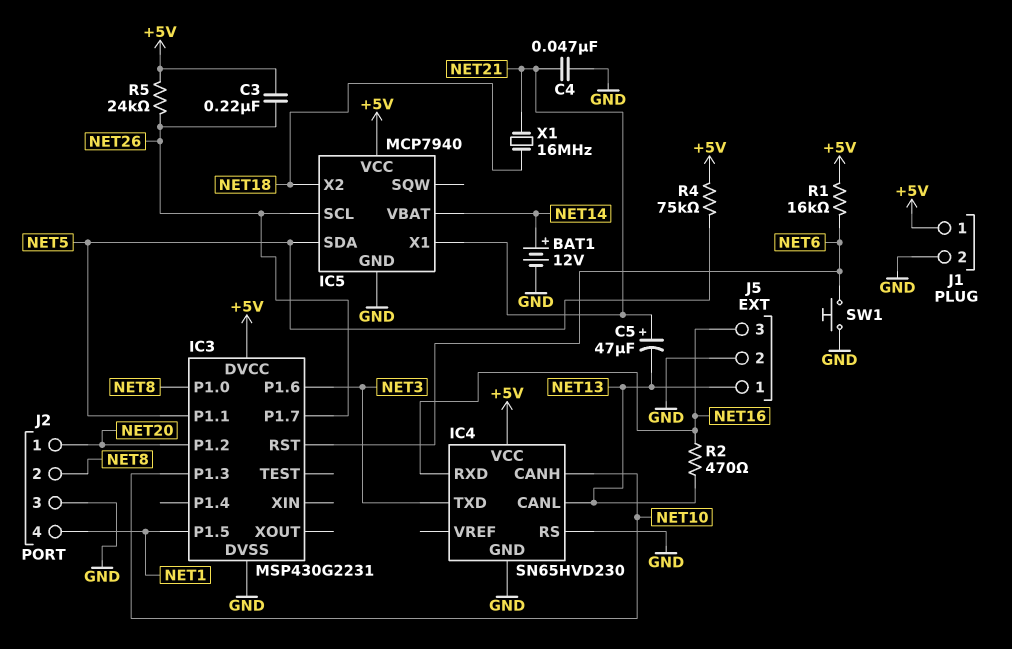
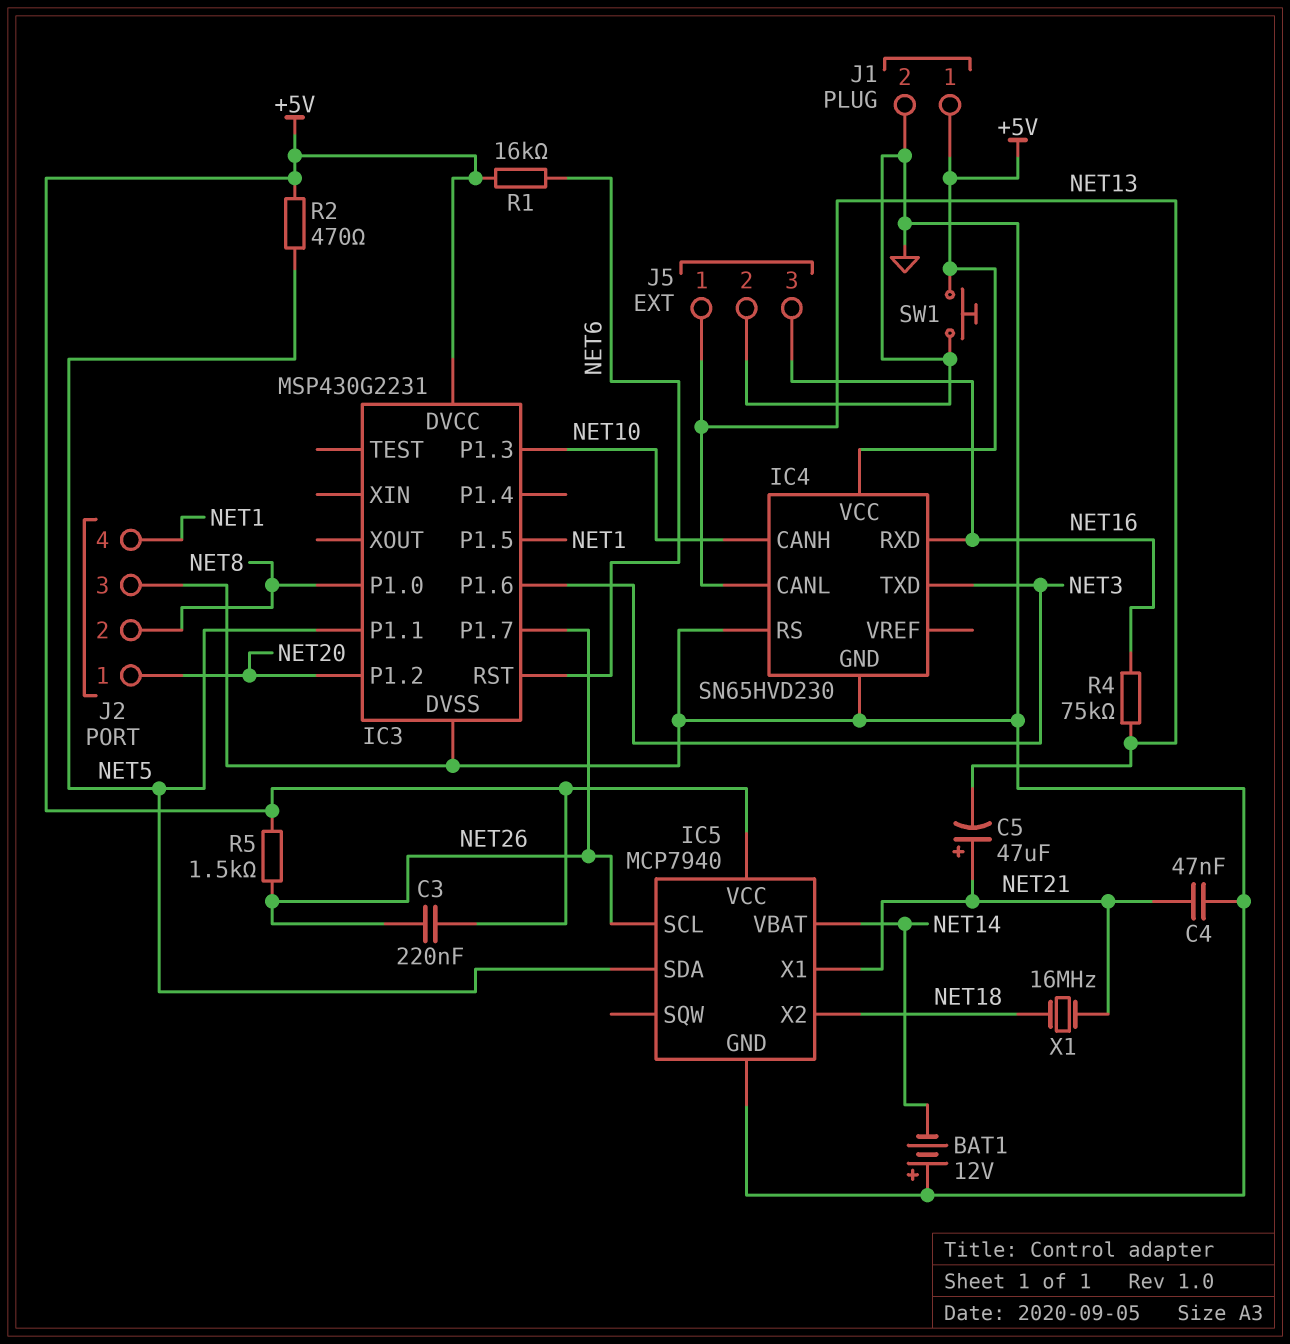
BAT1: 12V (plus NET14, minus GND) -> 12V (plus GND, minus NET14)
R2: 470 (NET13, NET16) -> 470 (+5V, NET5)
R4: 75k (+5V, NET5) -> 75k (NET13, NET16)
R5: 24k (+5V, NET26) -> 1.5k (+5V, NET26)
SW1: button (GND, NET6) -> button (+5V, GND)

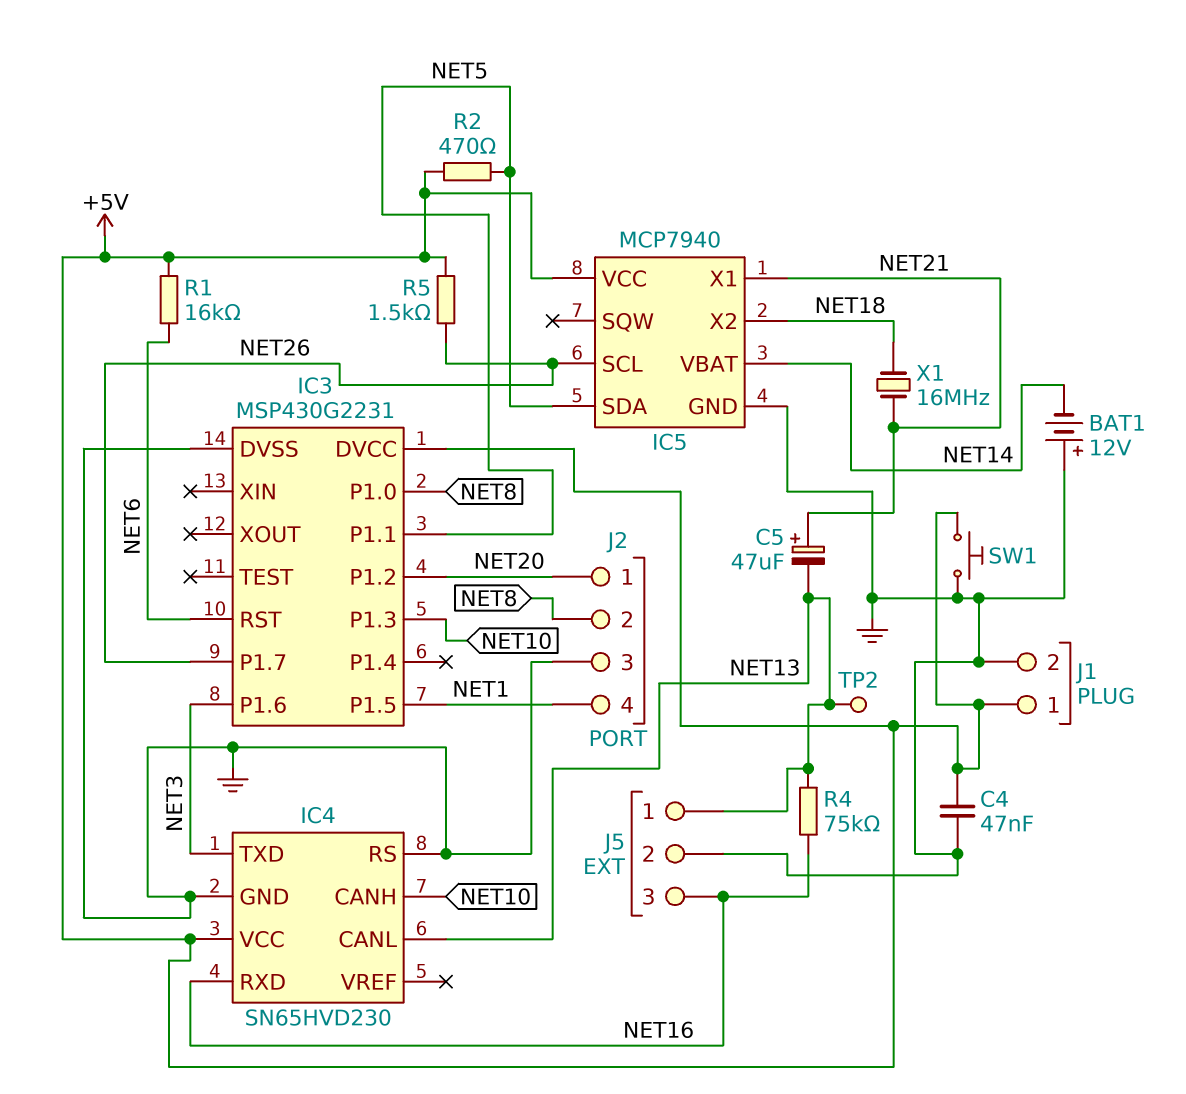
C3: 220nF (+5V, NET26) -> none
C4: 47nF (GND, NET21) -> 47nF (+5V, GND)
TP2: none -> test point (NET13)

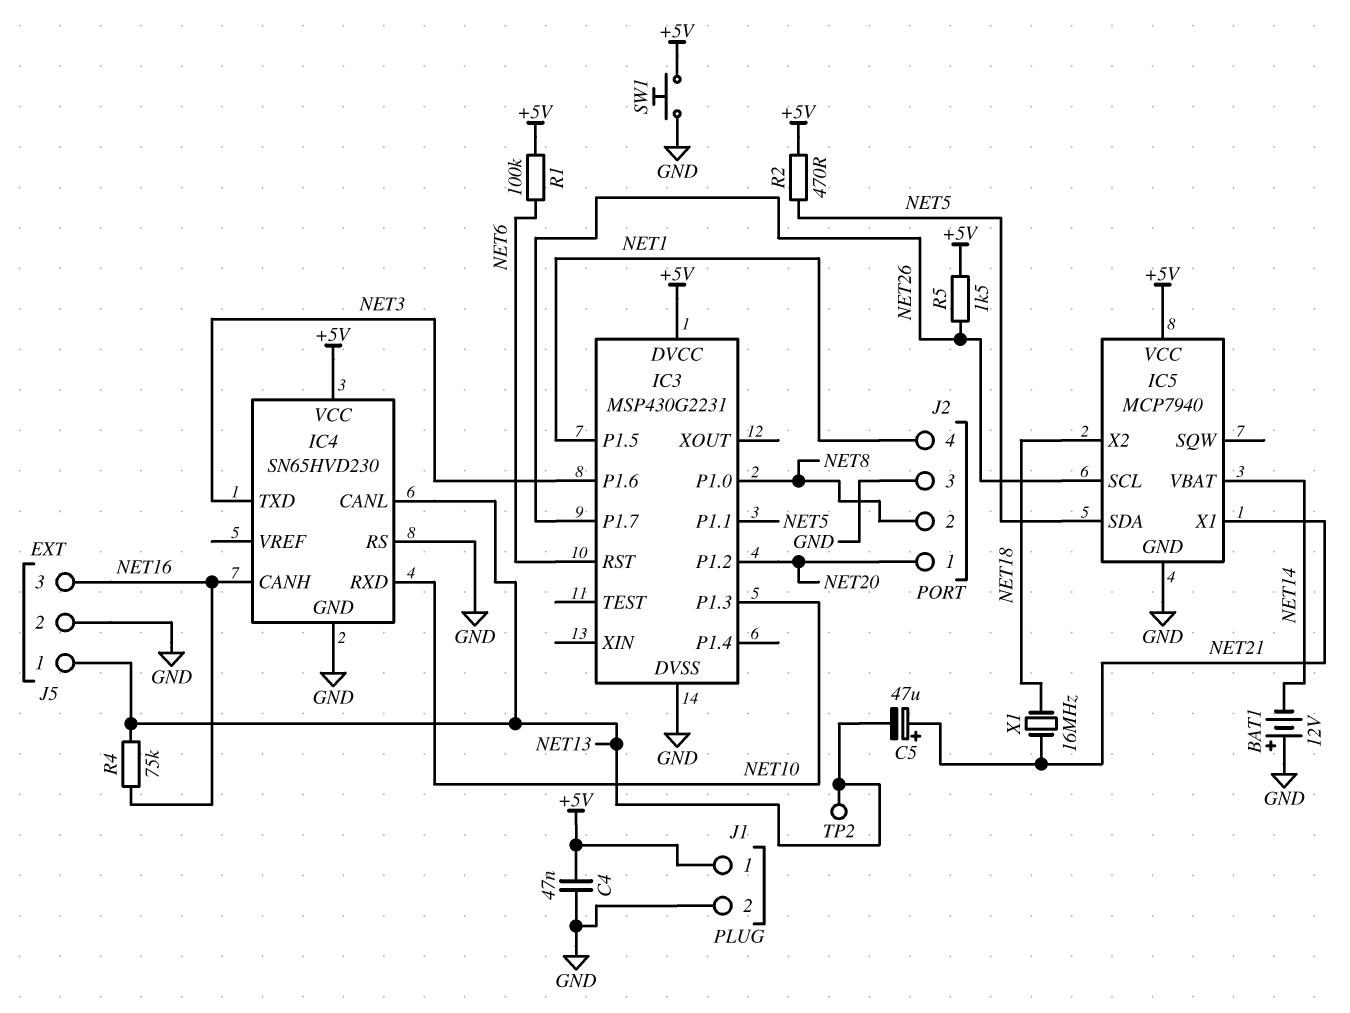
IC4 pin CANH: NET10 -> NET16
IC4 pin RXD: NET16 -> NET10
R1: 16k (+5V, NET6) -> 100k (+5V, NET6)

